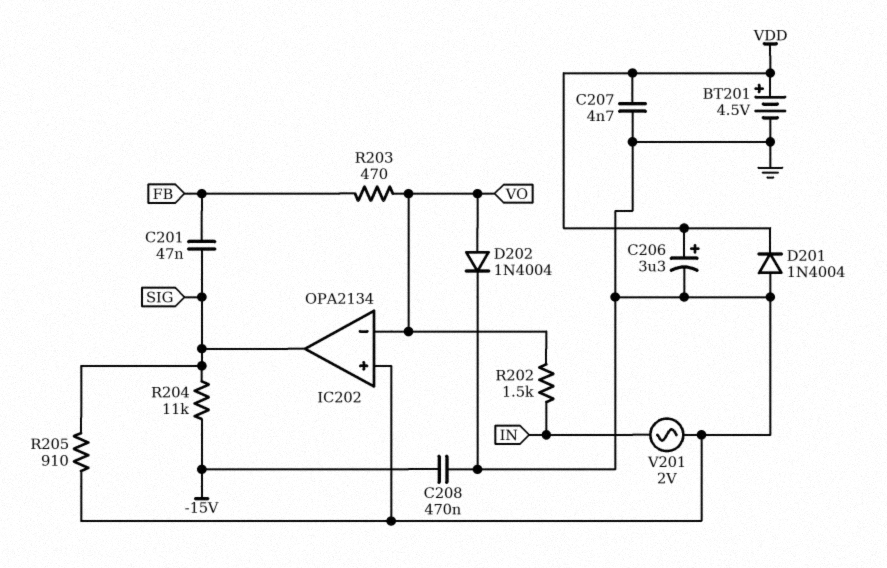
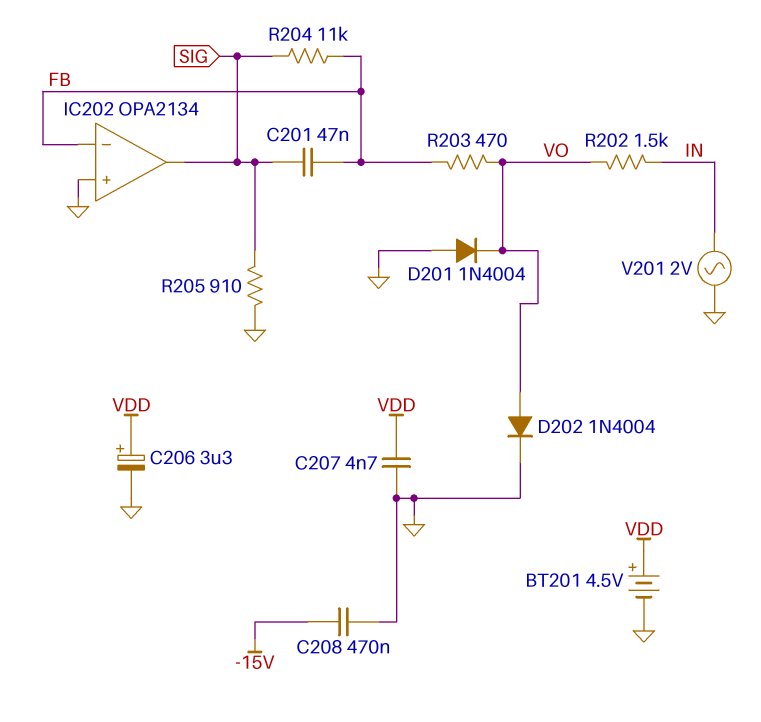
D201: diode 1N4004 (A GND, K VDD) -> diode 1N4004 (A GND, K VO)
IC202 pin in-: VO -> FB
R204: 11k (-15V, SIG) -> 11k (FB, SIG)

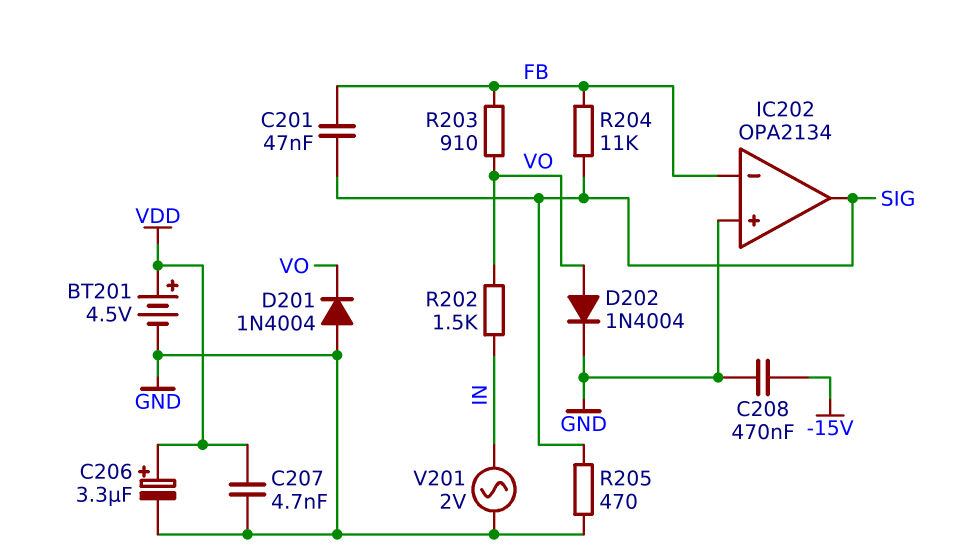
R203: 470 (FB, VO) -> 910 (FB, VO)
R205: 910 (GND, SIG) -> 470 (GND, SIG)

